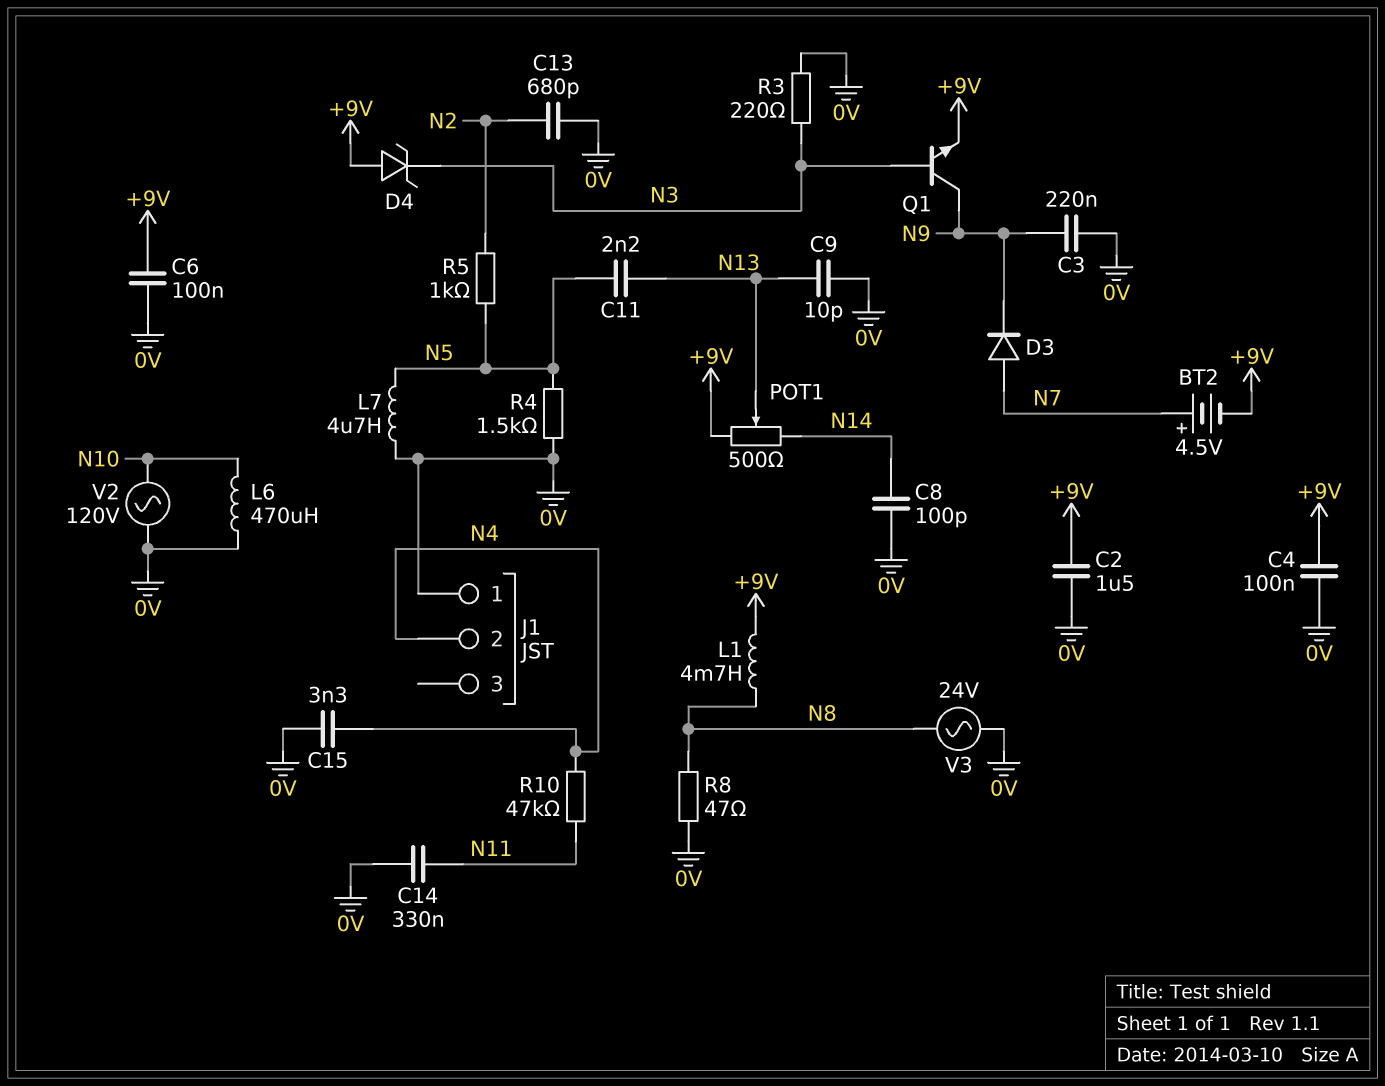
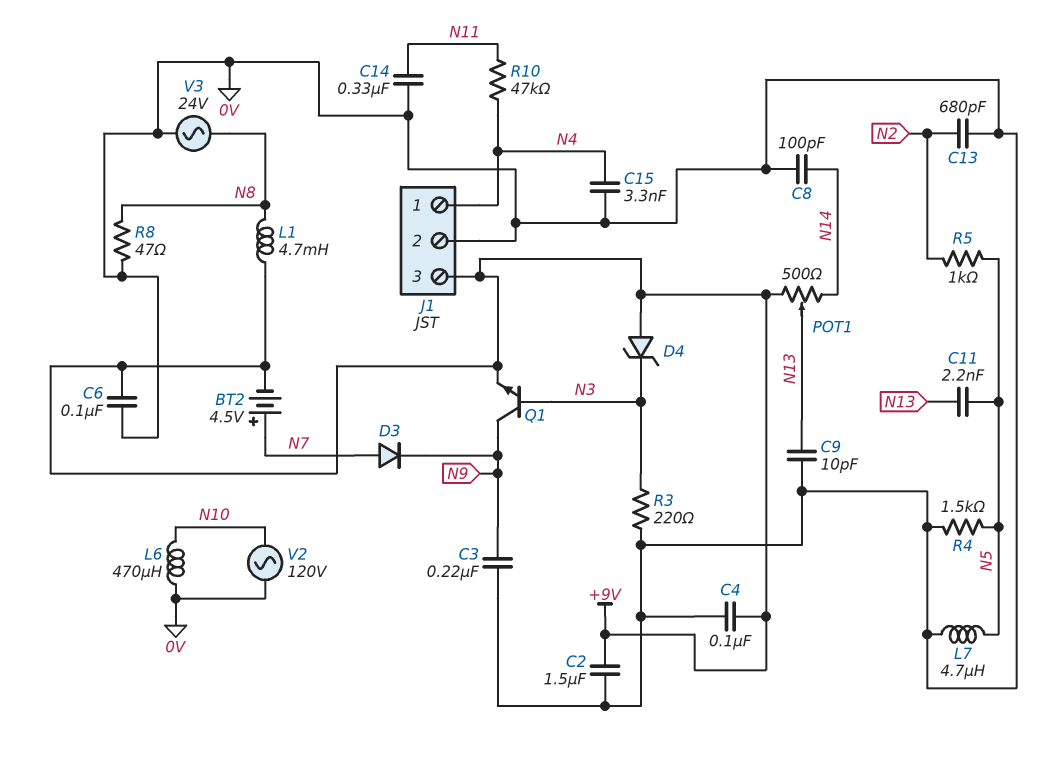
J1 pin 1: 0V -> N4
J1 pin 2: N4 -> 0V
J1 pin 3: none -> +9V

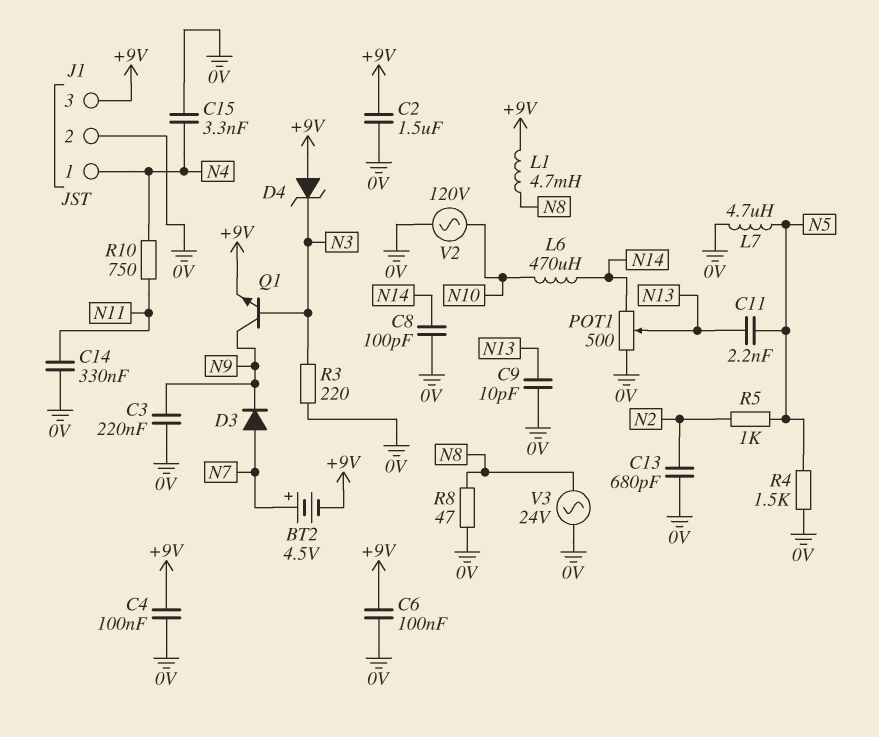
L6: 470uH (0V, N10) -> 470uH (N10, N14)
POT1: 500 (+9V, N14, wiper N13) -> 500 (0V, N14, wiper N13)
R10: 47k (N4, N11) -> 750 (N4, N11)

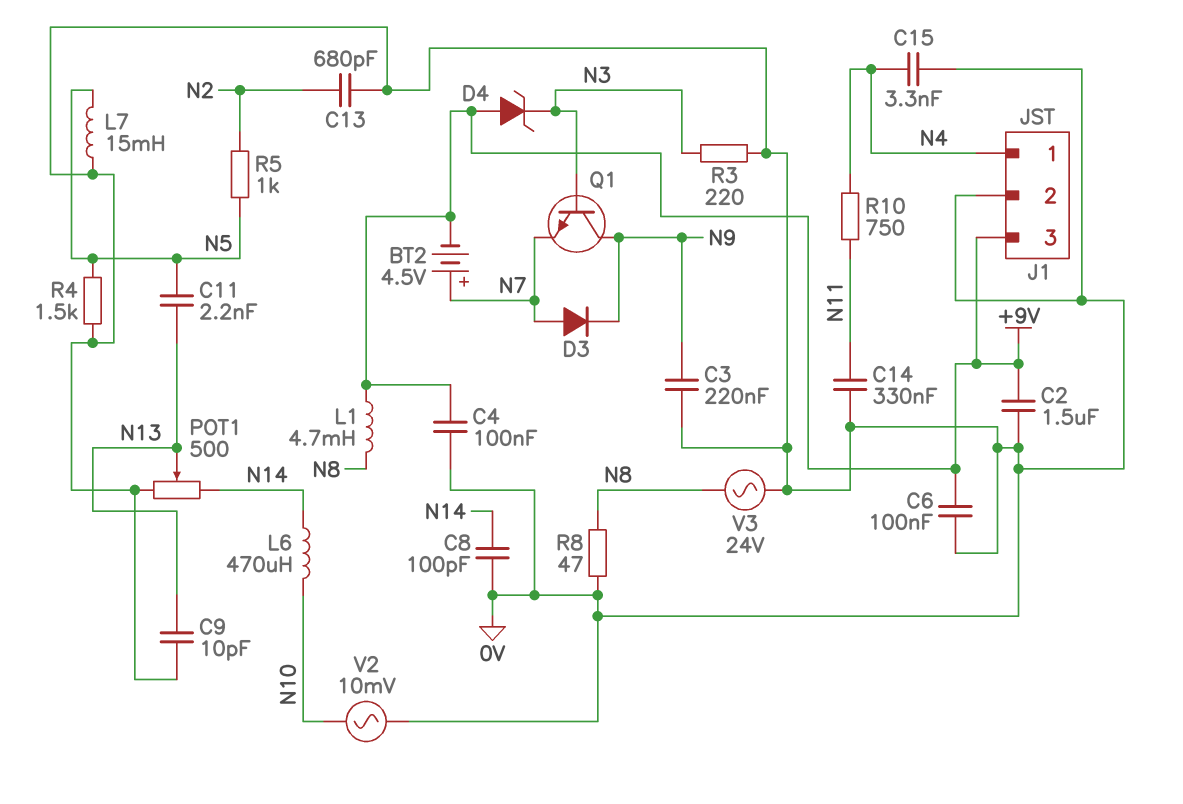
L7: 4.7uH (0V, N5) -> 15mH (0V, N5)
Q1: NPN (B N3, C N9, E +9V) -> NPN (B N3, C N9, E N7)
V2: AC 120V (0V, N10) -> AC 10mV (0V, N10)

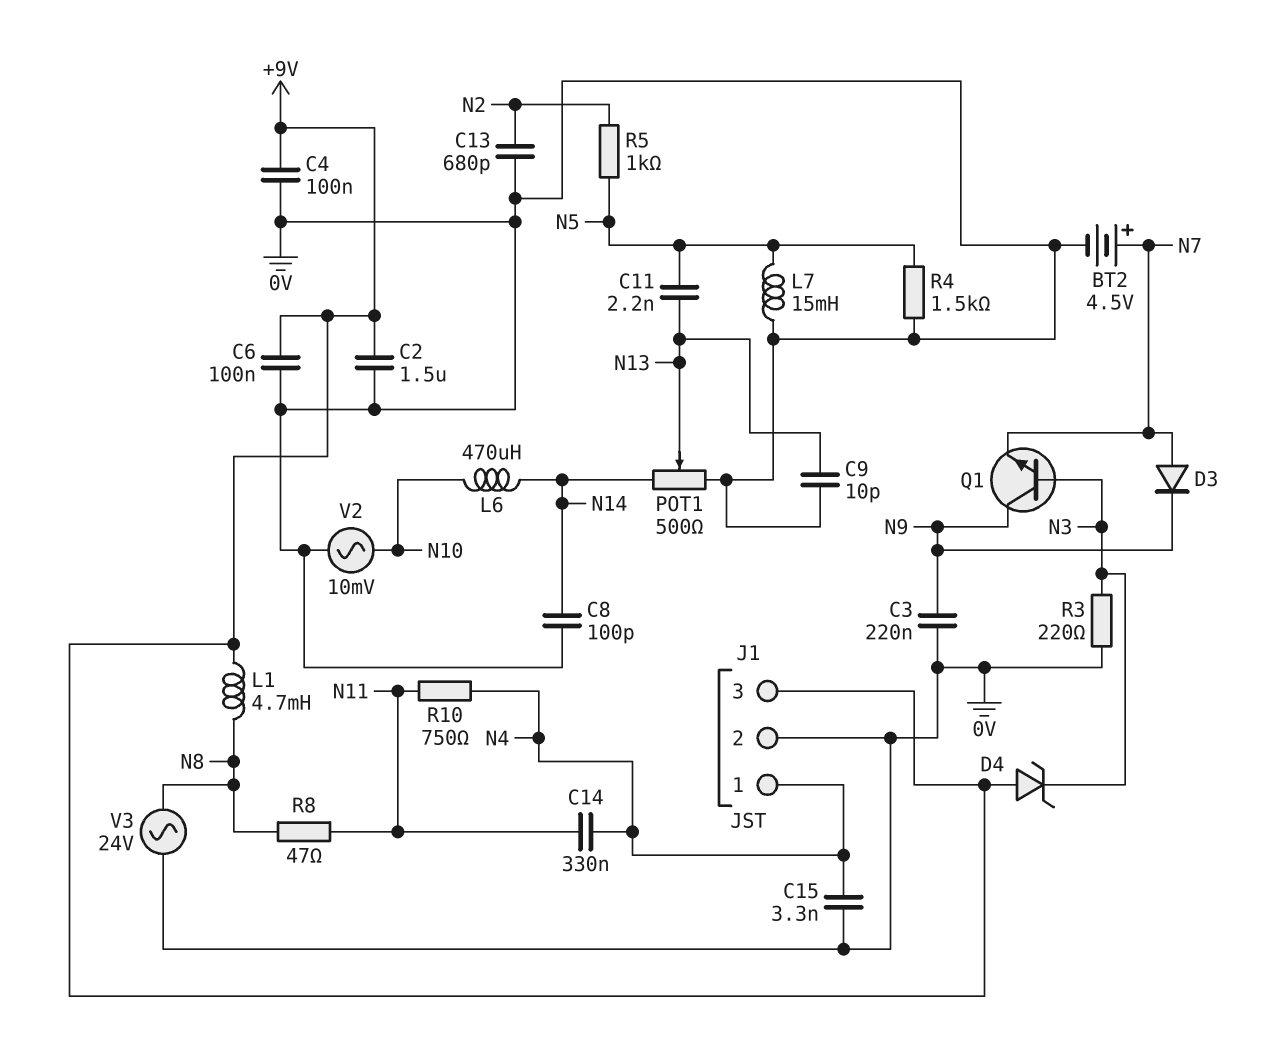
BT2: 4.5V (plus N7, minus +9V) -> 4.5V (plus N7, minus 0V)
C14: 330nF (0V, N11) -> 330nF (N4, N11)
R8: 47 (0V, N8) -> 47 (N8, N11)

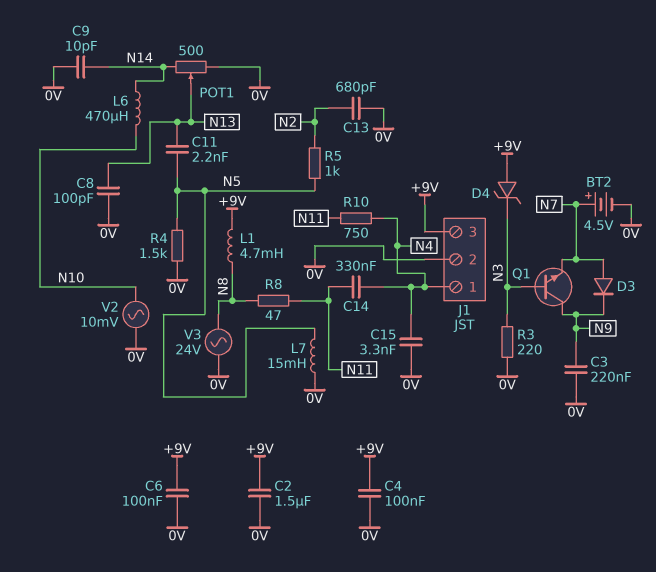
C8: 100pF (0V, N14) -> 100pF (0V, N13)
C9: 10pF (0V, N13) -> 10pF (0V, N14)

